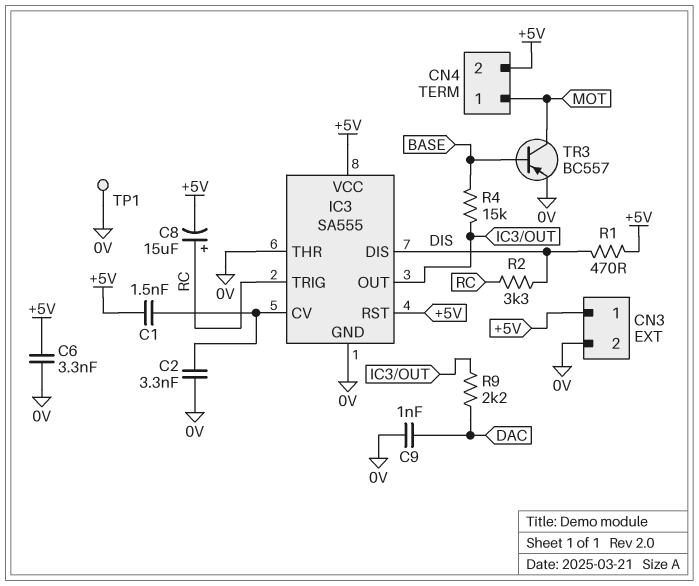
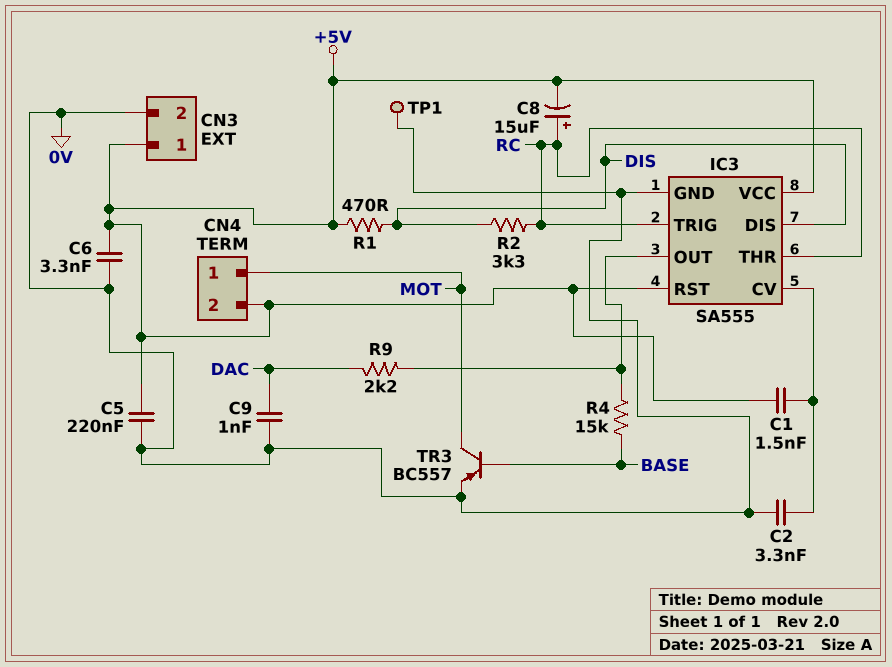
C5: none -> 220nF (+5V, 0V)
IC3 pin THR: 0V -> RC

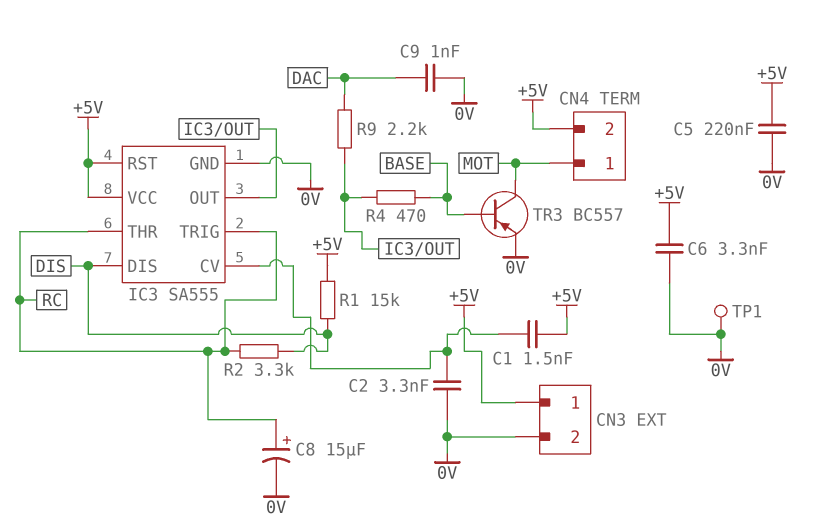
C8: 15uF (plus RC, minus +5V) -> 15uF (plus RC, minus 0V)
R1: 470 (+5V, DIS) -> 15k (+5V, DIS)
R4: 15k (BASE, IC3/OUT) -> 470 (BASE, IC3/OUT)

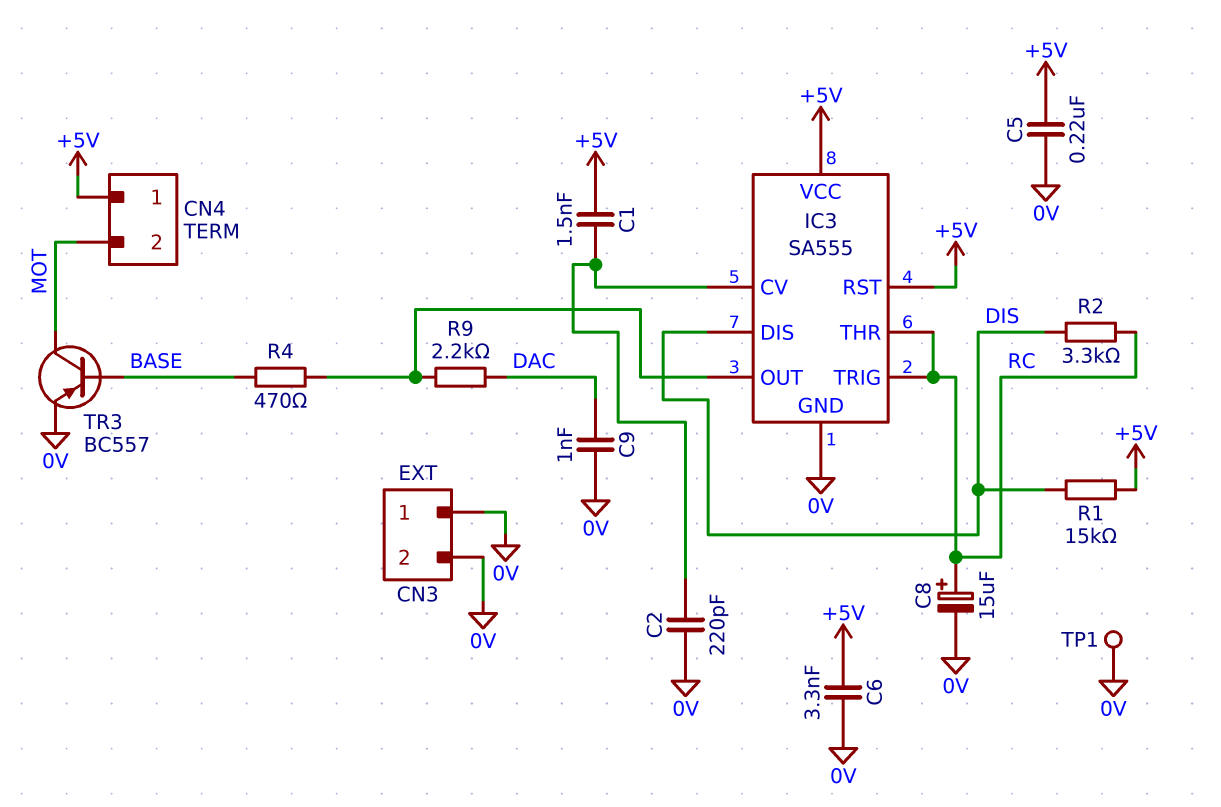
C2: 3.3nF (0V, IC3/CV) -> 220pF (0V, IC3/CV)
CN3 pin 1: +5V -> 0V
CN4 pin 1: MOT -> +5V
CN4 pin 2: +5V -> MOT

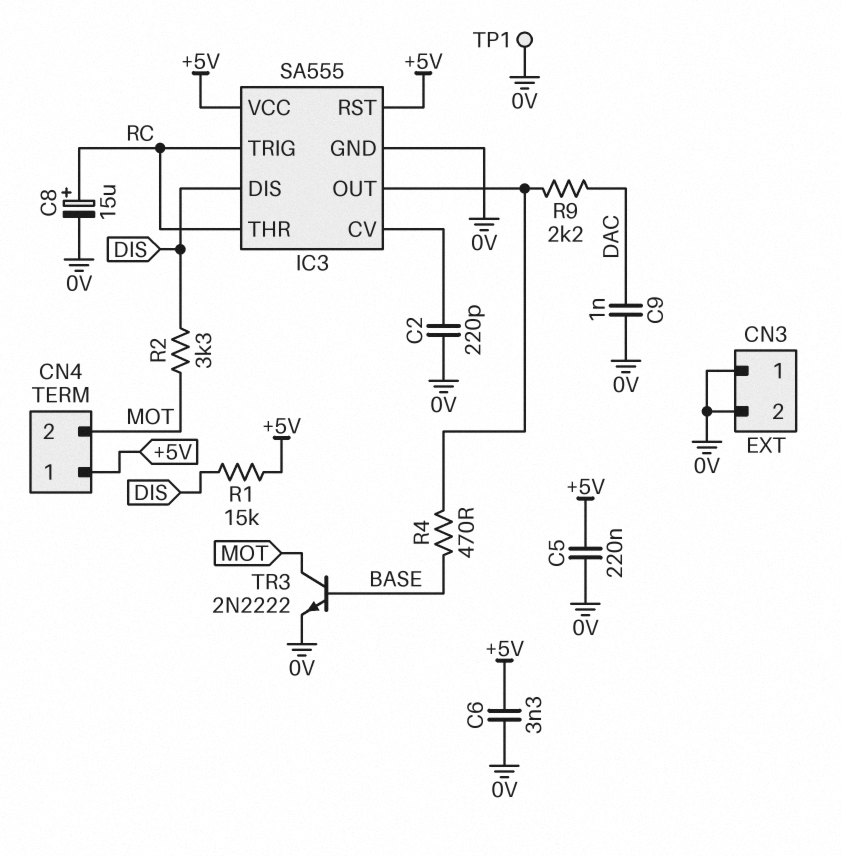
C1: 1.5nF (+5V, IC3/CV) -> none
R2: 3.3k (DIS, RC) -> 3.3k (DIS, MOT)
TR3: PNP BC557 (B BASE, C MOT, E 0V) -> NPN 2N2222 (B BASE, C MOT, E 0V)

